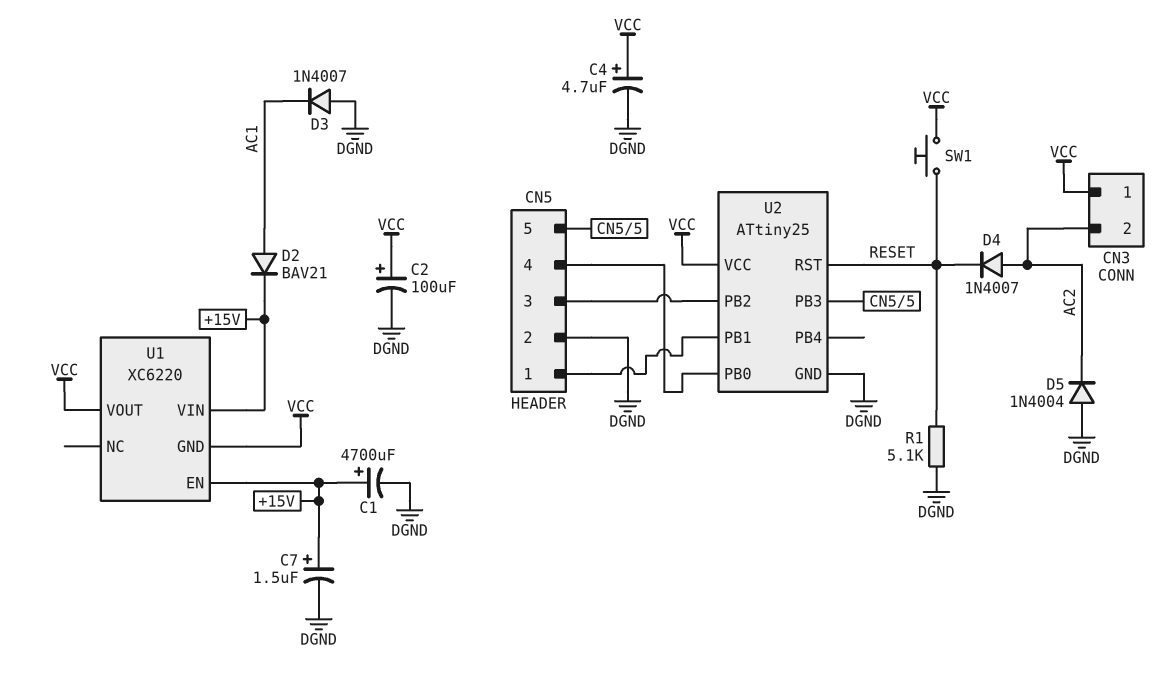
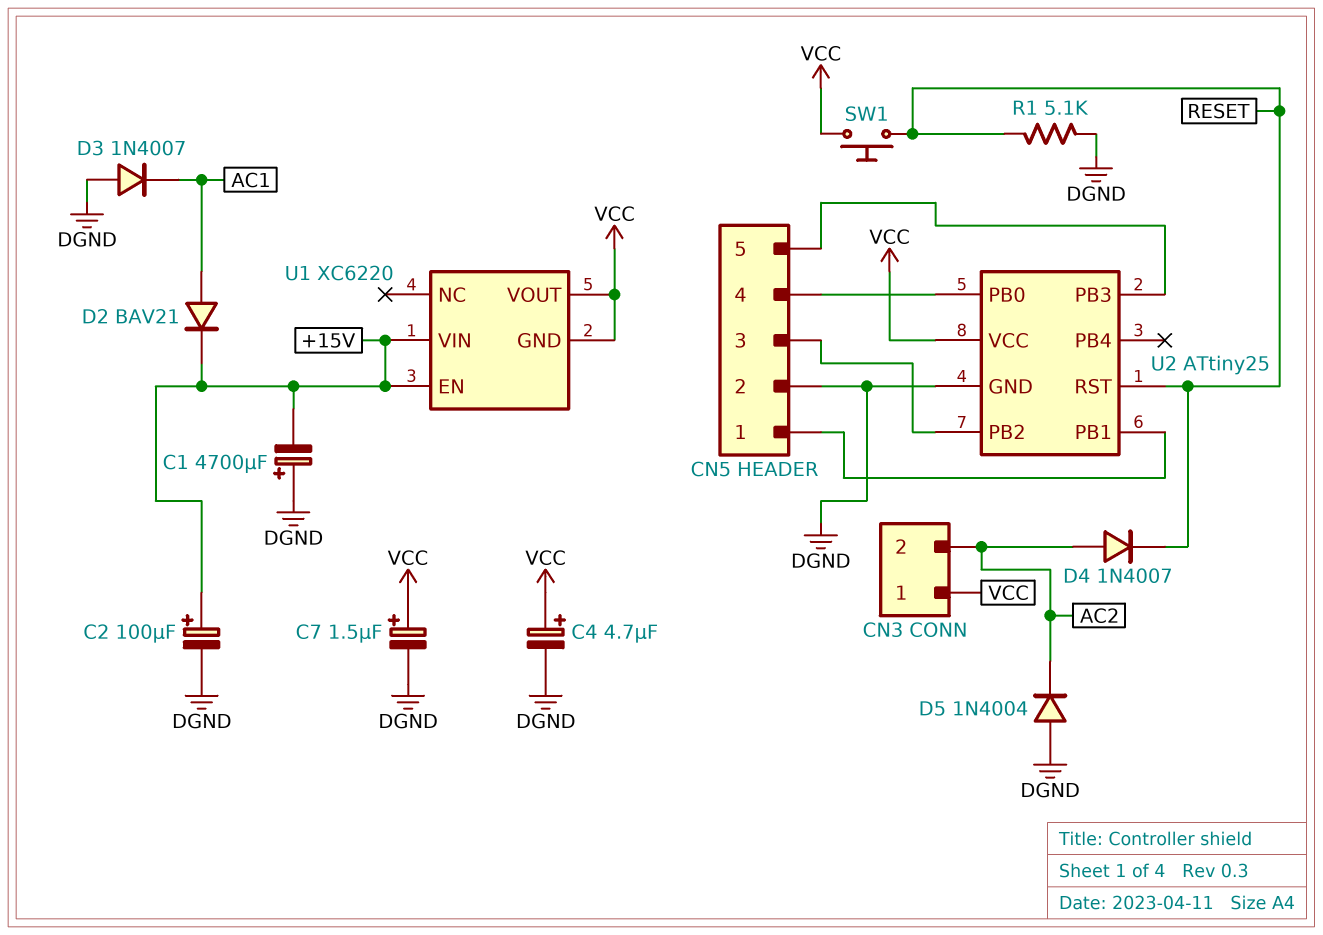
C1: 4700uF (plus +15V, minus DGND) -> 4700uF (plus DGND, minus +15V)
C2: 100uF (plus VCC, minus DGND) -> 100uF (plus +15V, minus DGND)
C7: 1.5uF (plus +15V, minus DGND) -> 1.5uF (plus VCC, minus DGND)

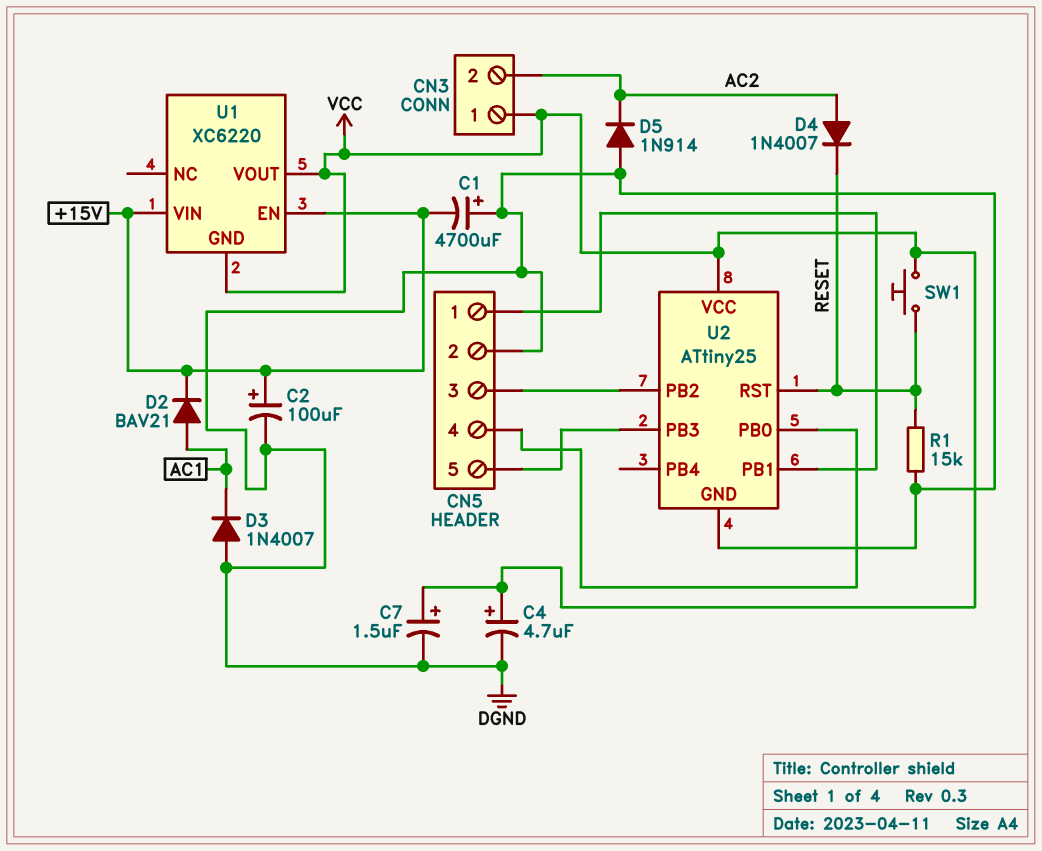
D5: diode 1N4004 (A DGND, K AC2) -> diode 1N914 (A DGND, K AC2)
R1: 5.1k (DGND, RESET) -> 15k (DGND, RESET)

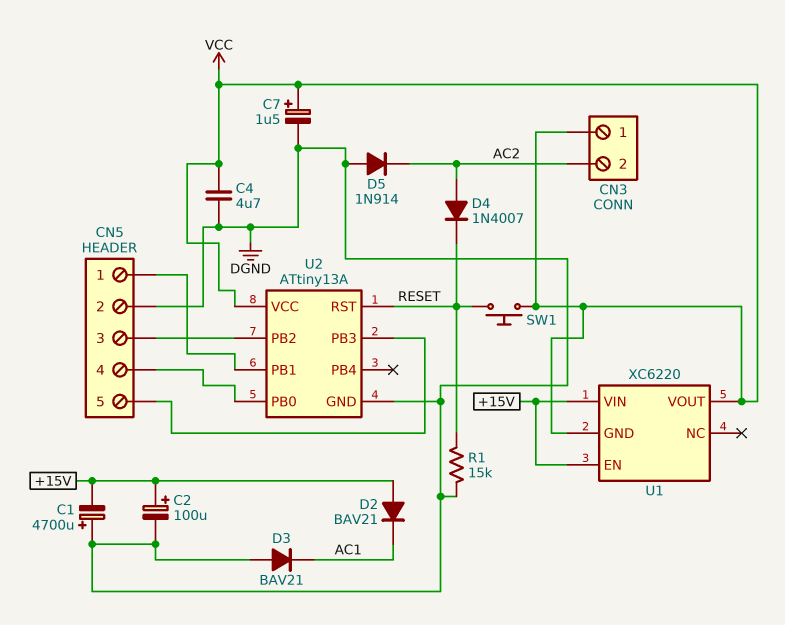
C4: 4.7uF (plus VCC, minus DGND) -> 4.7uF (DGND, VCC)
D2: diode BAV21 (A AC1, K +15V) -> diode BAV21 (A +15V, K AC1)
D3: diode 1N4007 (A DGND, K AC1) -> diode BAV21 (A DGND, K AC1)
U2: ATtiny25 -> ATtiny13A

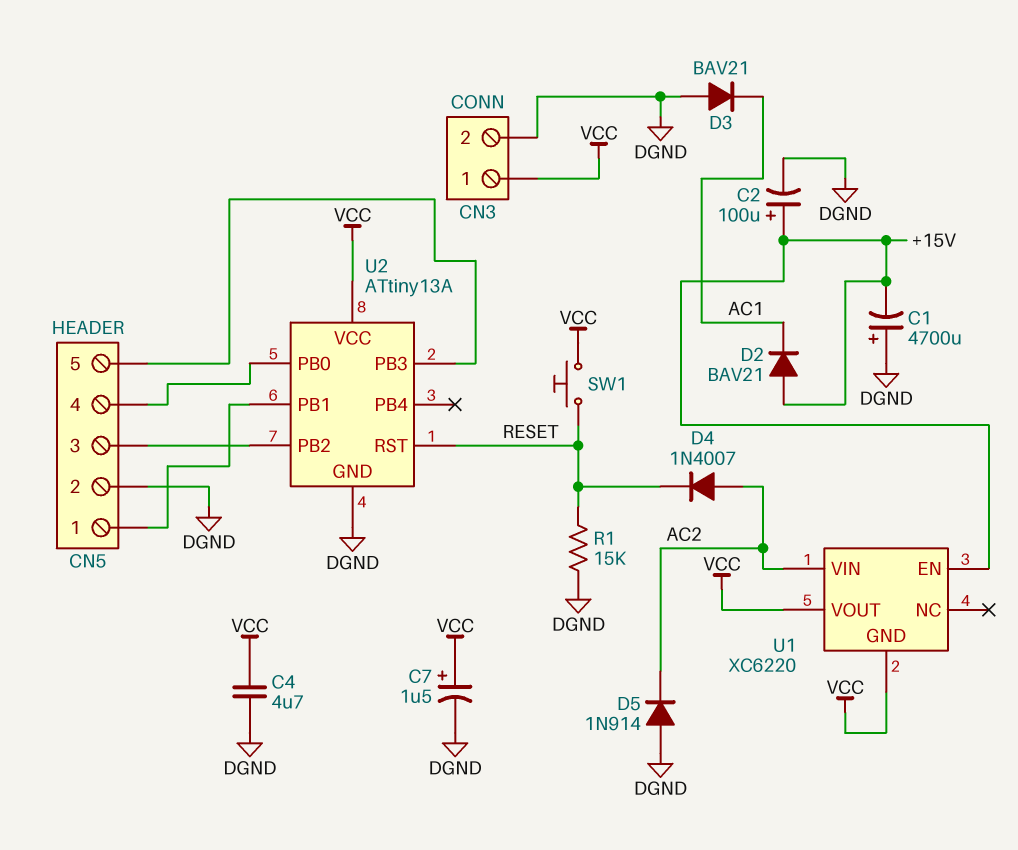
CN3 pin 2: AC2 -> DGND
U1 pin VIN: +15V -> AC2

